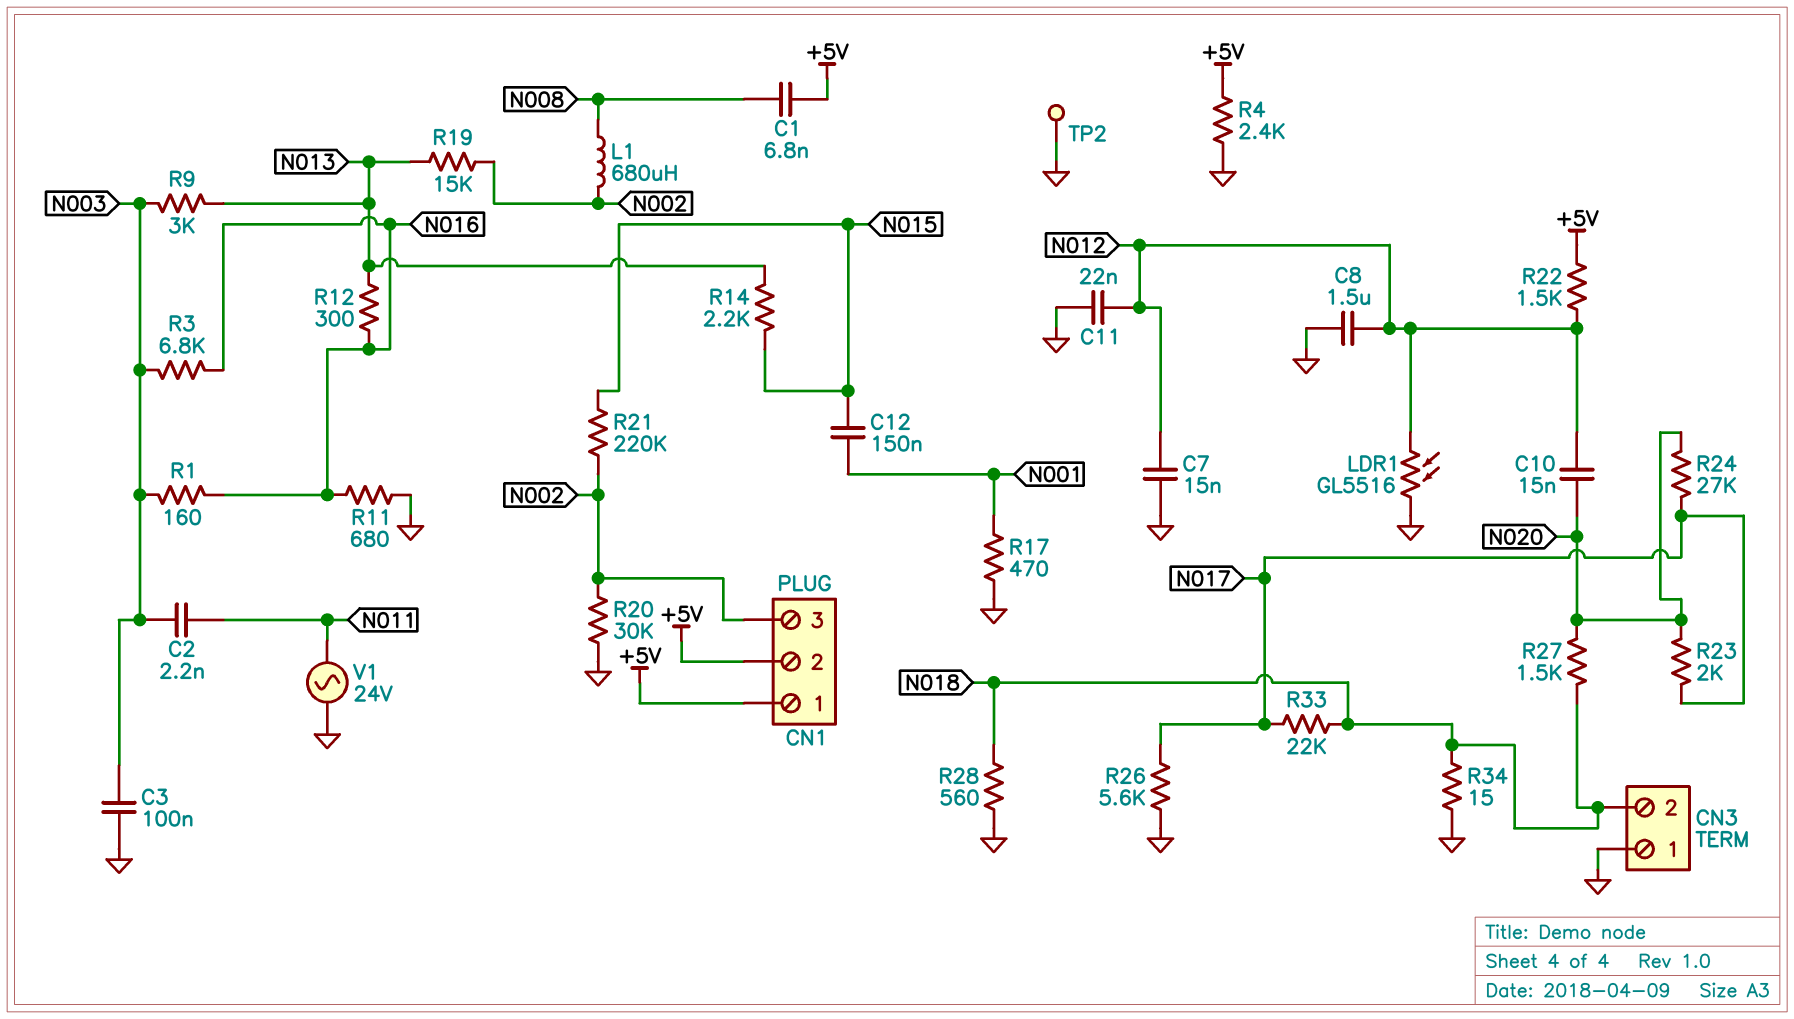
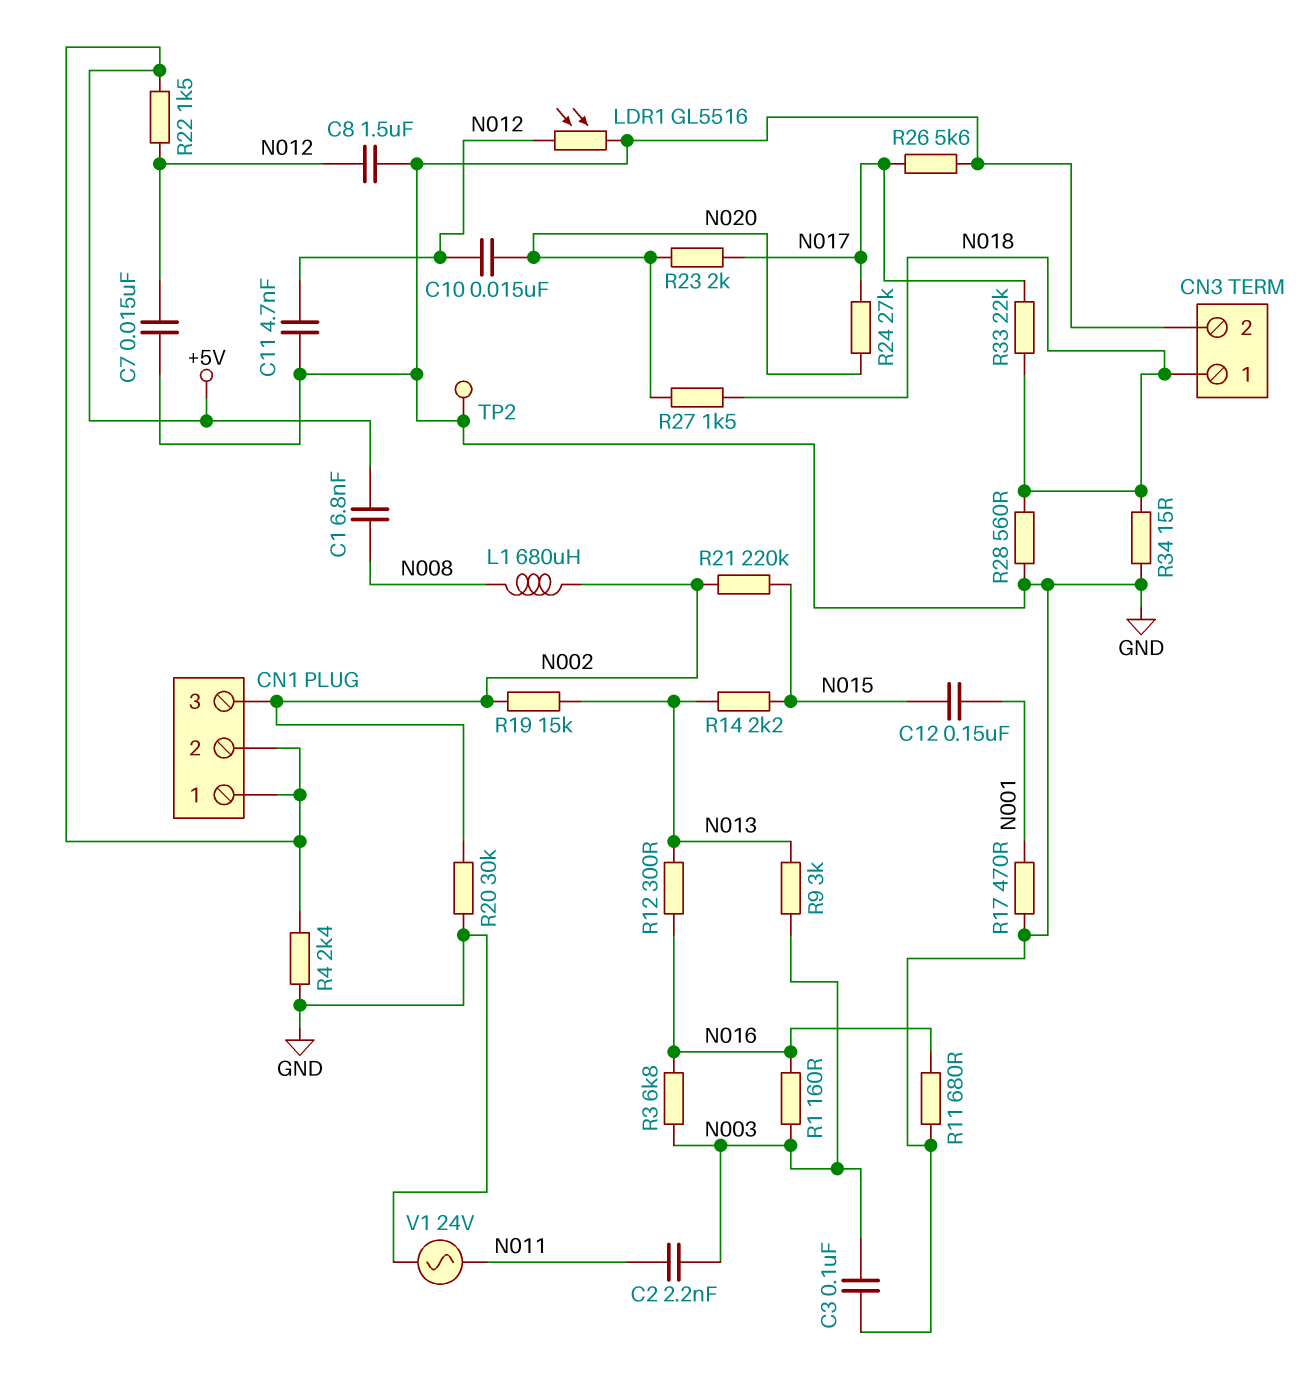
C11: 22nF (GND, N012) -> 4.7nF (GND, N012)
CN3 pin 1: GND -> N018
CN3 pin 2: N018 -> GND

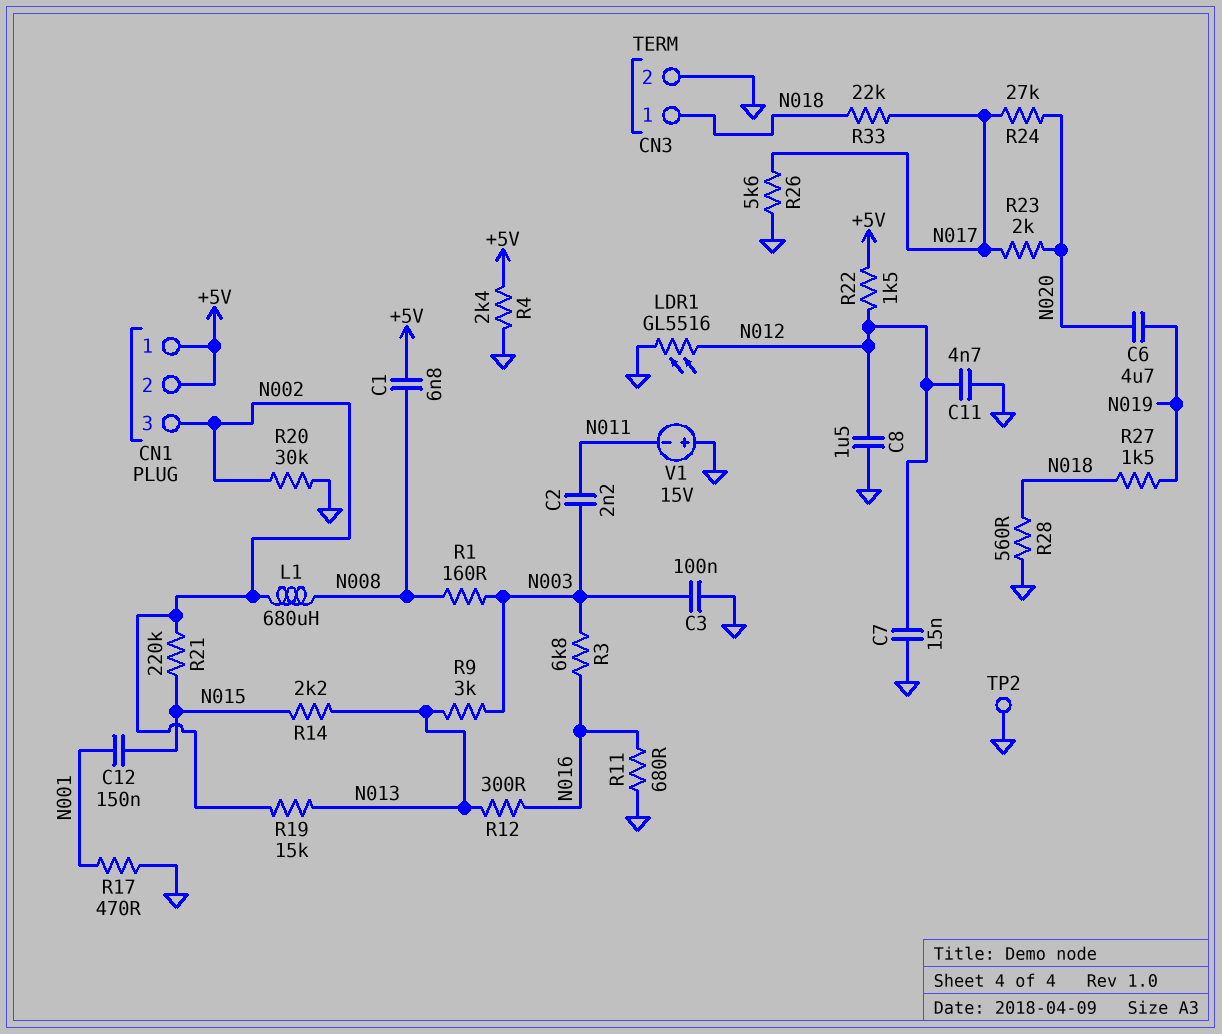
C6: none -> 4.7uF (N019, N020)
C10: 15nF (N012, N020) -> none
R1: 160 (N003, N016) -> 160 (N003, N008)
R27: 1.5k (N018, N020) -> 1.5k (N018, N019)
R34: 15 (GND, N018) -> none
V1: AC 24V (GND, N011) -> 15V (plus GND, minus N011)

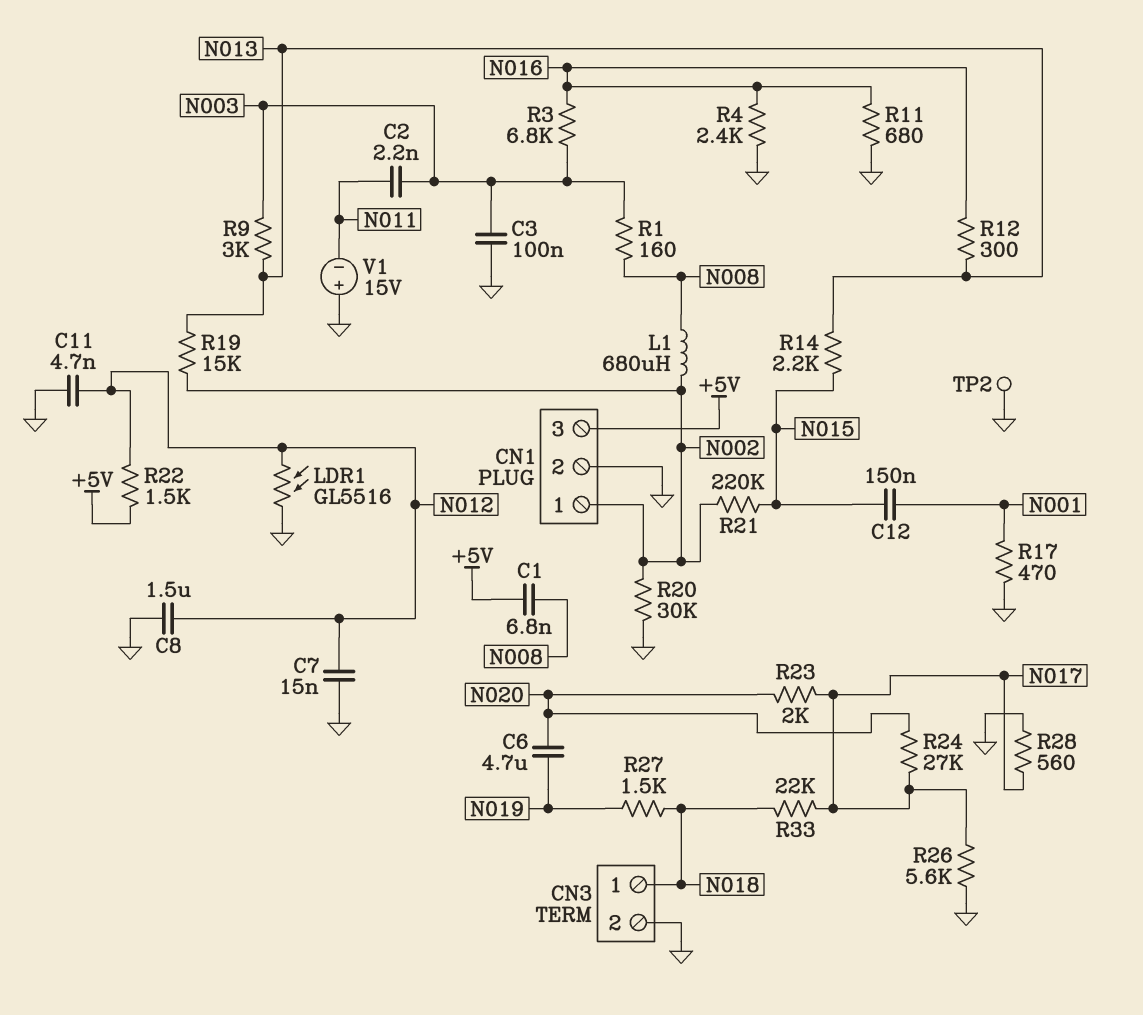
CN1 pin 1: +5V -> N002
CN1 pin 2: +5V -> GND
CN1 pin 3: N002 -> +5V
R4: 2.4k (+5V, GND) -> 2.4k (GND, N016)
R28: 560 (GND, N018) -> 560 (GND, N017)

